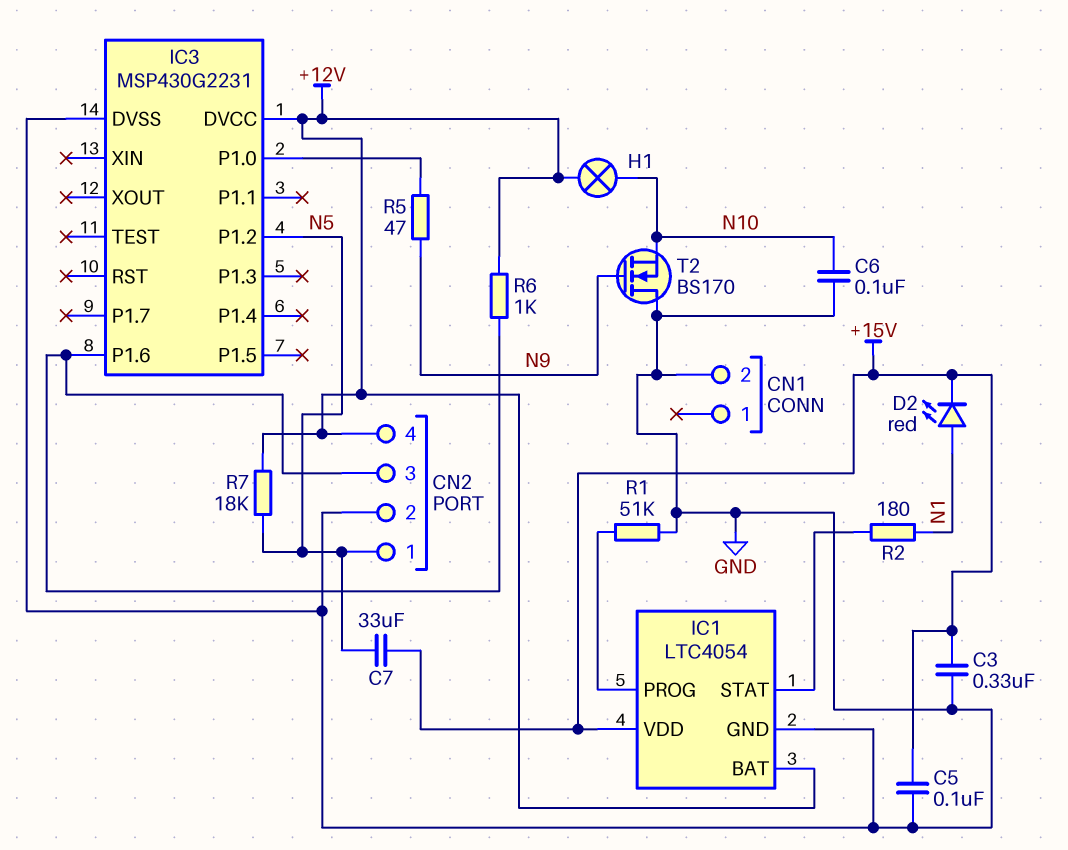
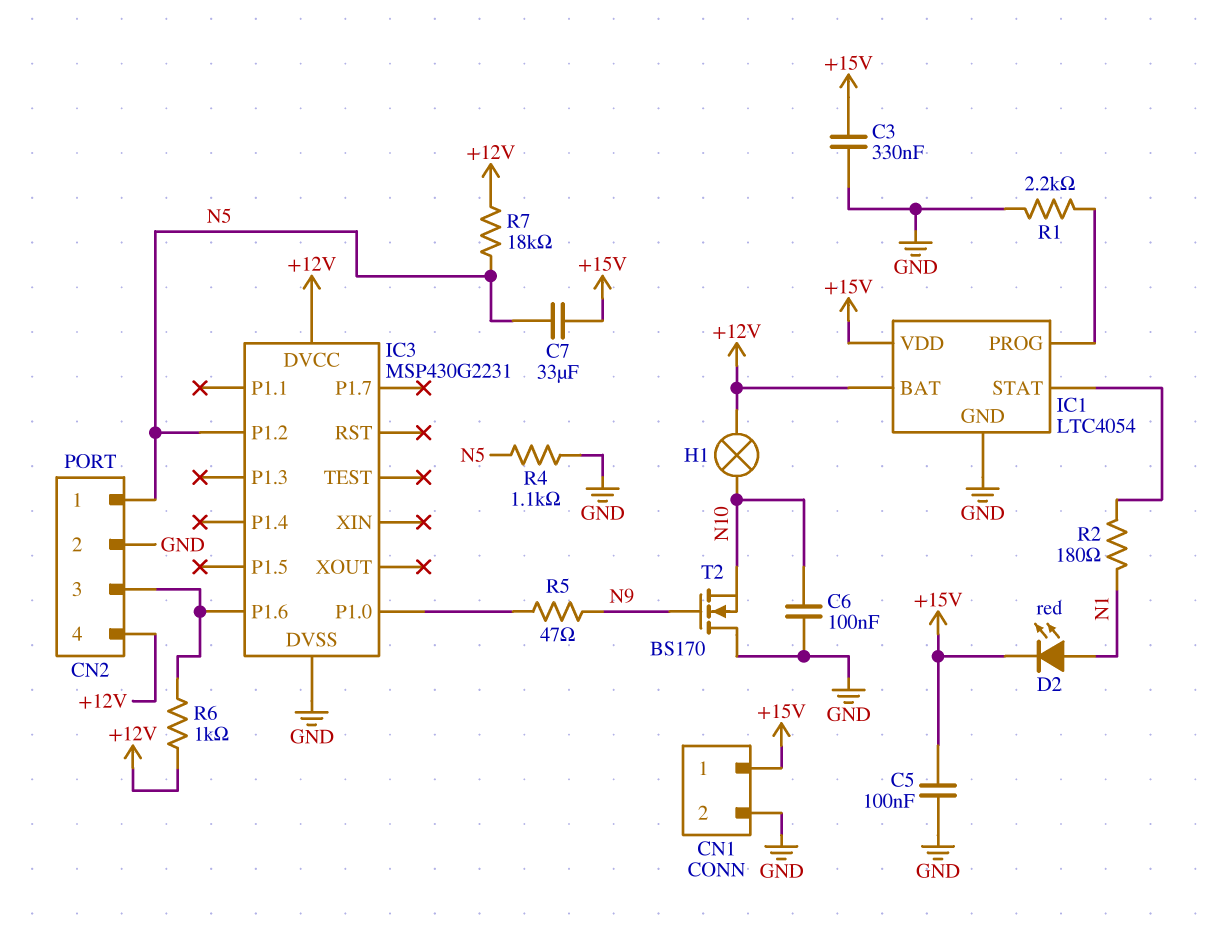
CN1 pin 1: none -> +15V
R1: 51k (GND, IC1/PROG) -> 2.2k (GND, IC1/PROG)
R4: none -> 1.1k (GND, N5)

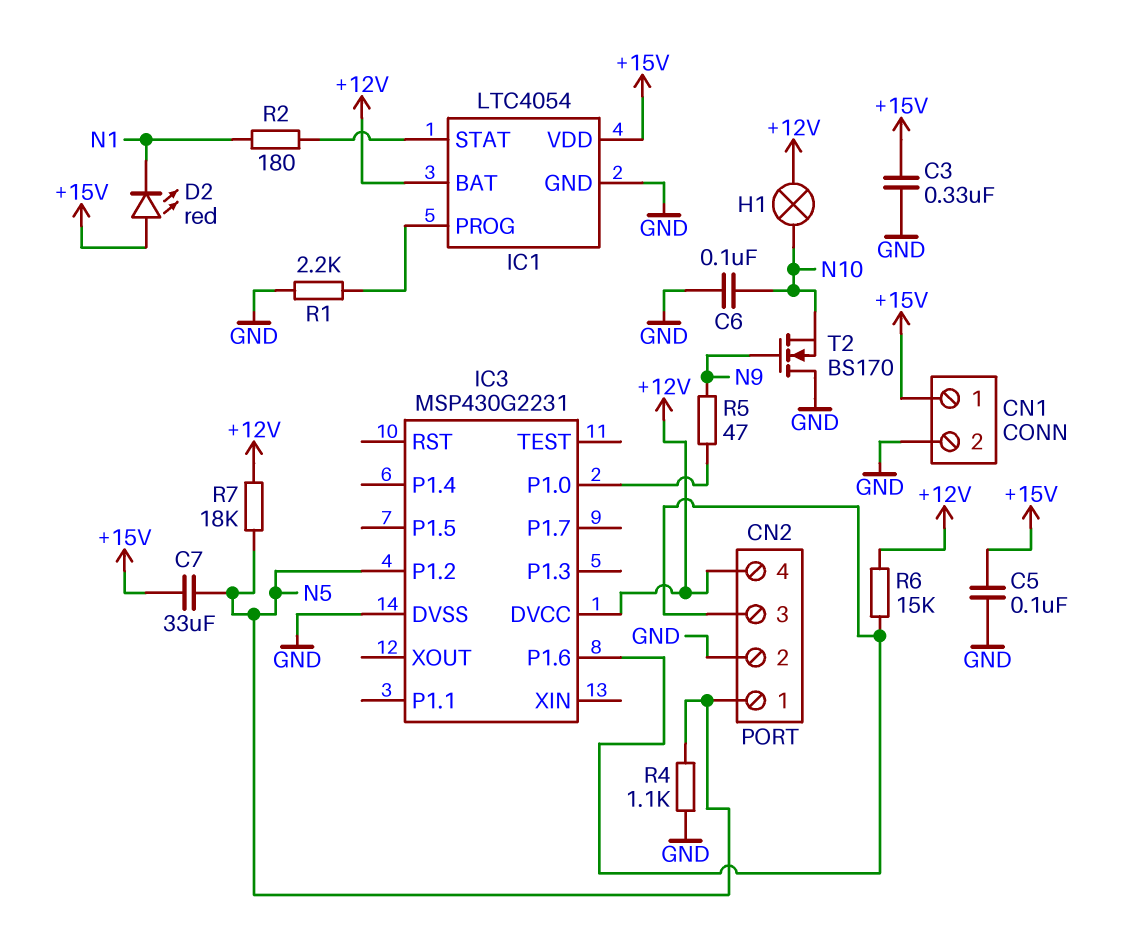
D2: LED red (A N1, K +15V) -> LED red (A +15V, K N1)
R6: 1k (+12V, CN2/3) -> 15k (+12V, CN2/3)

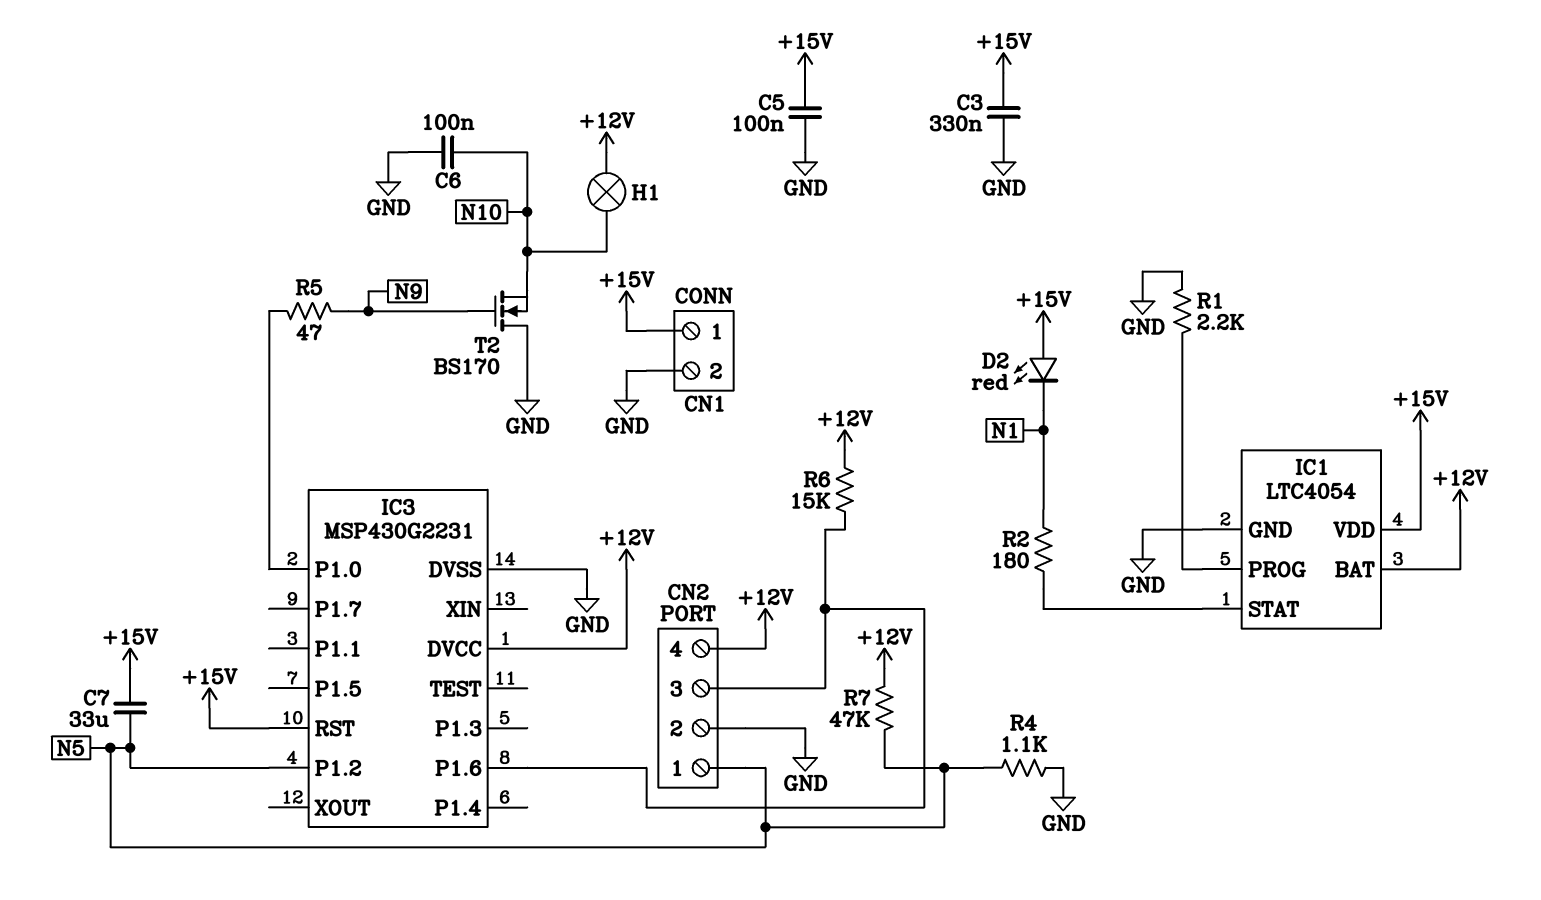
IC3 pin RST: none -> +15V
R7: 18k (+12V, N5) -> 47k (+12V, N5)

